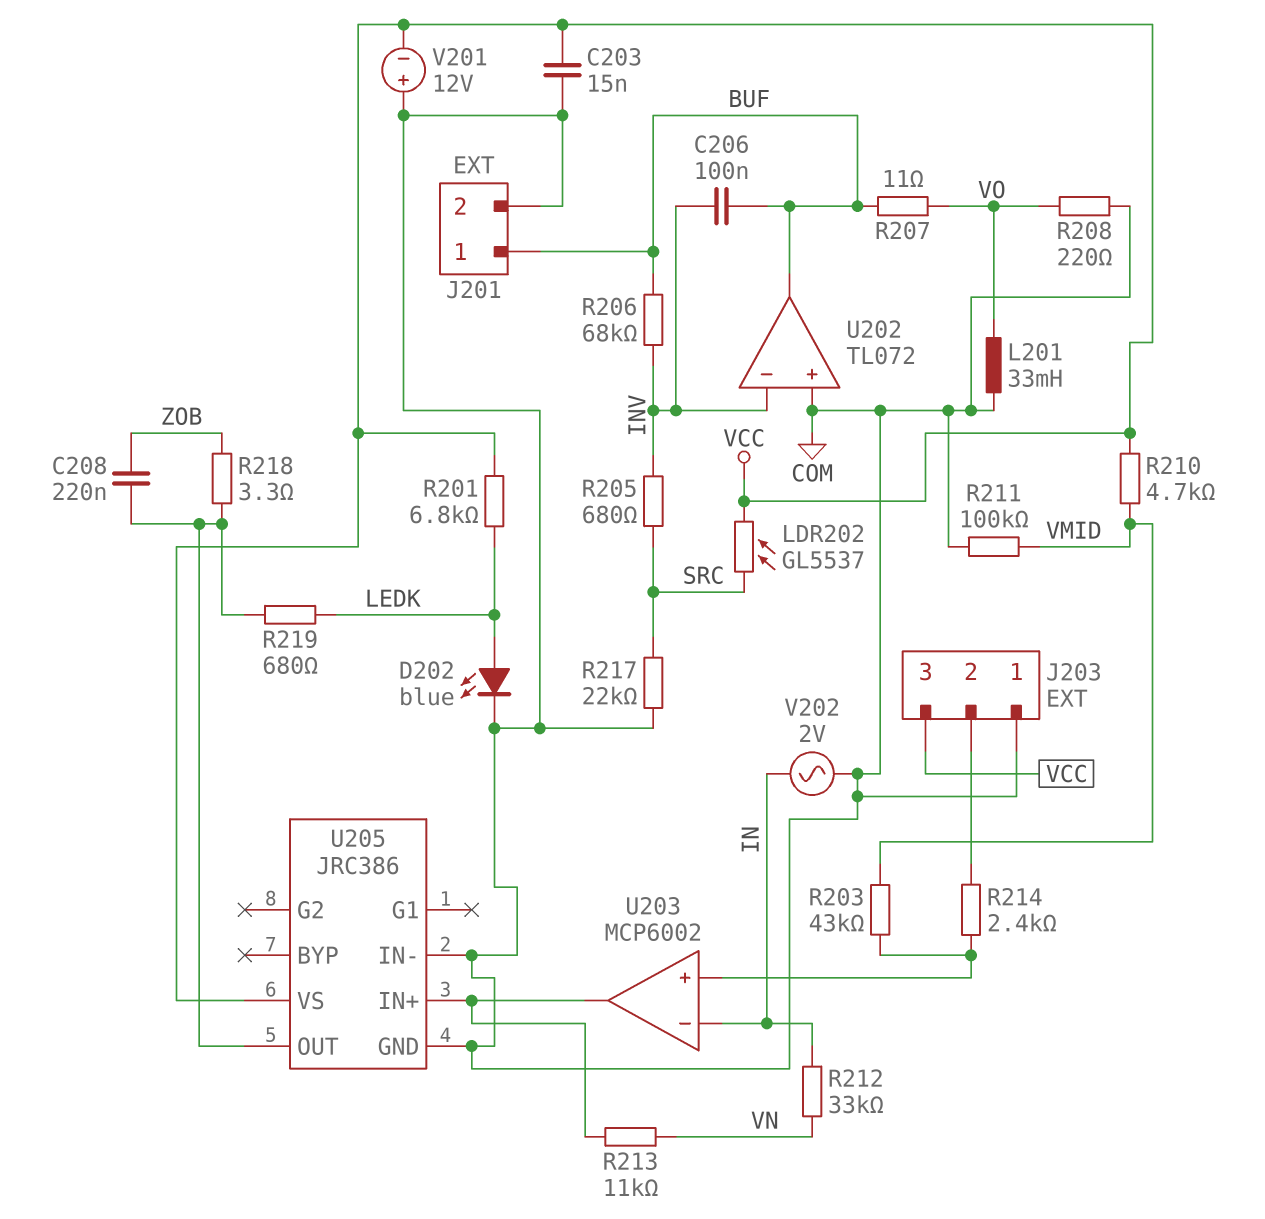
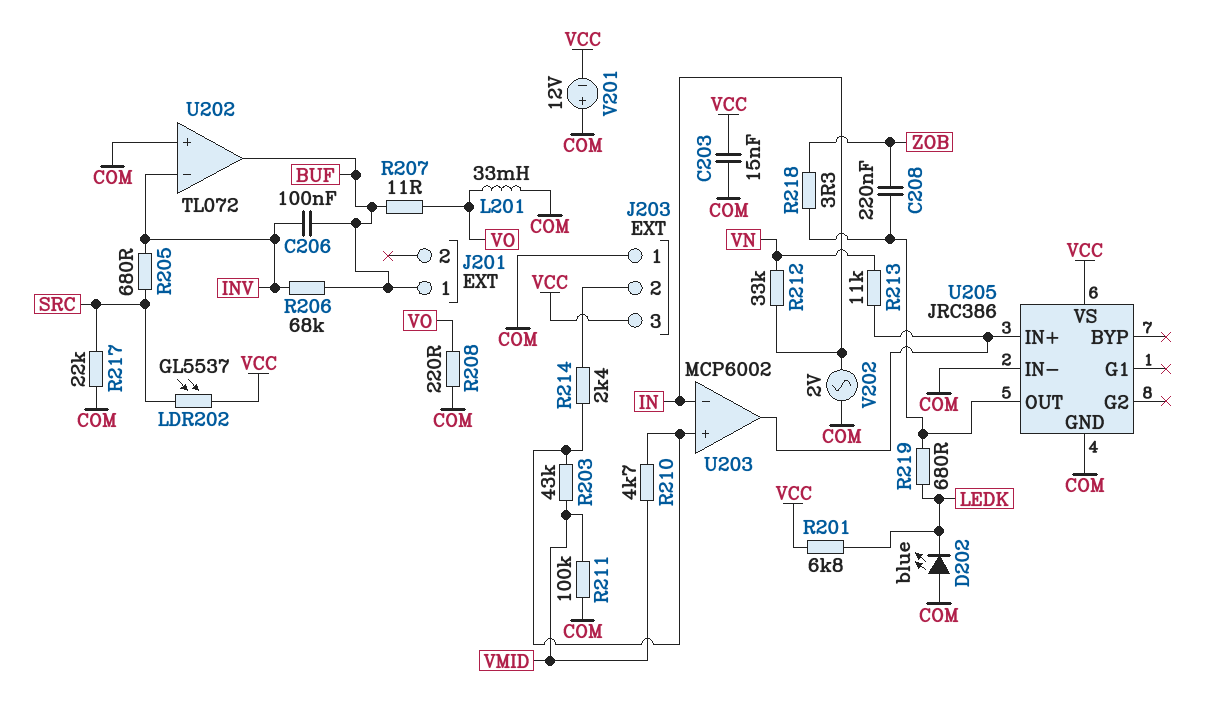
D202: LED blue (A LEDK, K COM) -> LED blue (A COM, K LEDK)
J201 pin 2: COM -> none
R210: 4.7k (VCC, VMID) -> 4.7k (U203/in+, VMID)

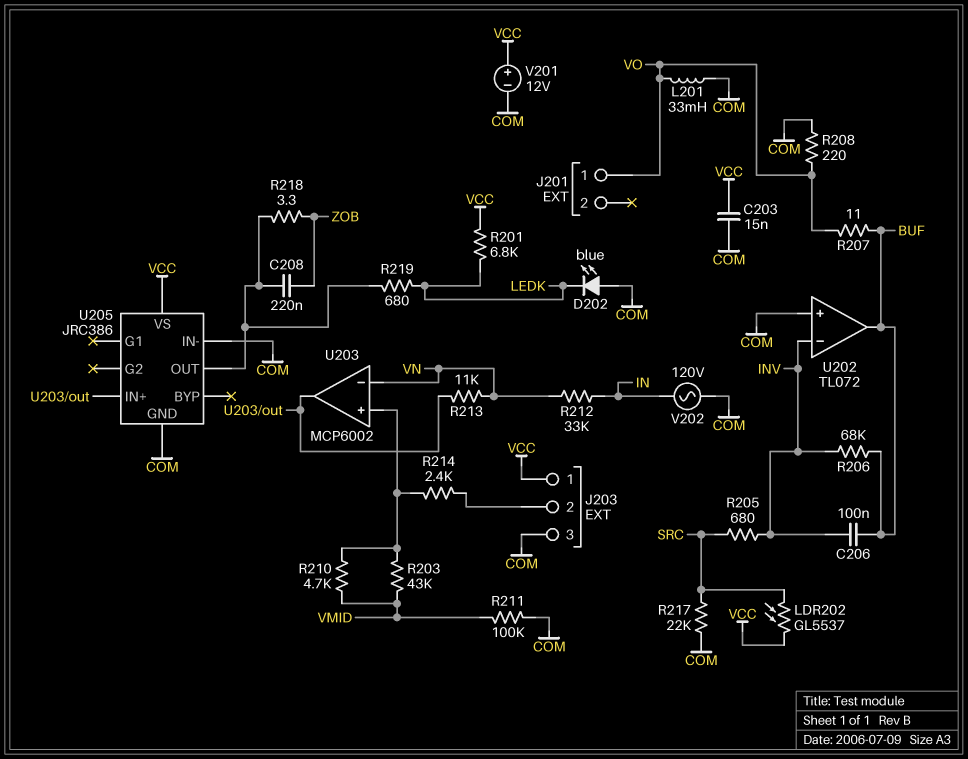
J201 pin 1: BUF -> VO
J203 pin 1: COM -> VCC
J203 pin 3: VCC -> COM
U203 pin in-: IN -> VN
V201: 12V (plus COM, minus VCC) -> 12V (plus VCC, minus COM)
V202: AC 2V (COM, IN) -> AC 120V (COM, IN)

